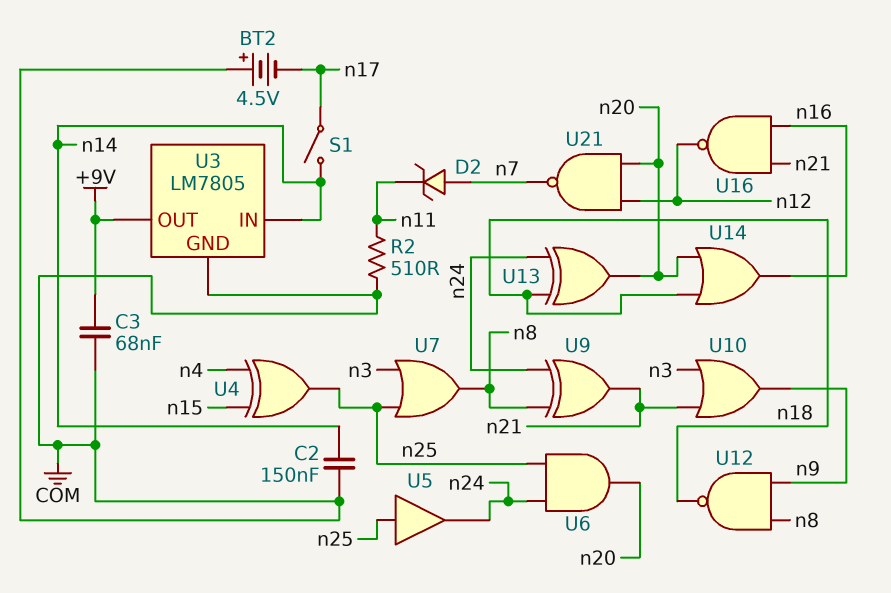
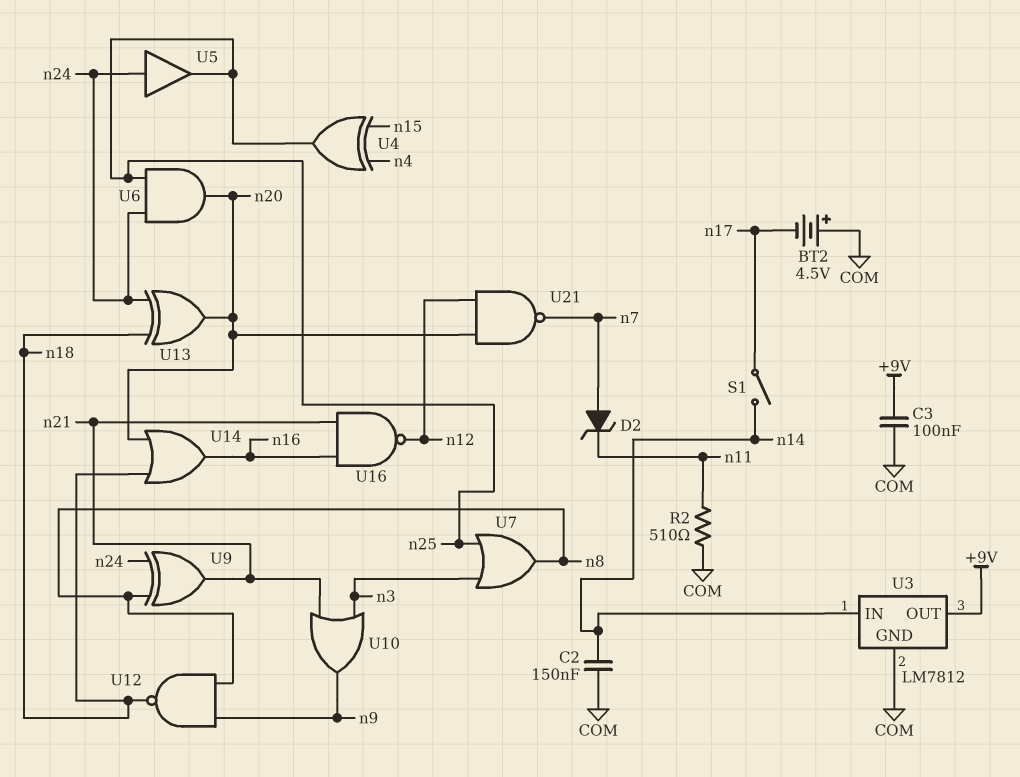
C3: 68nF (+9V, COM) -> 100nF (+9V, COM)
U3: LM7805 -> LM7812
U5: buffer (in n25, out n24) -> buffer (in n24, out n25)

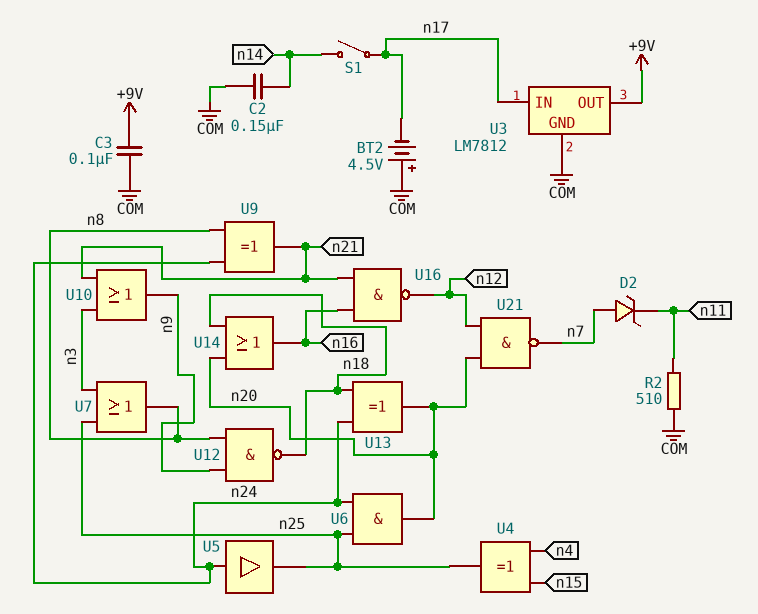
U3 pin IN: n14 -> n17

